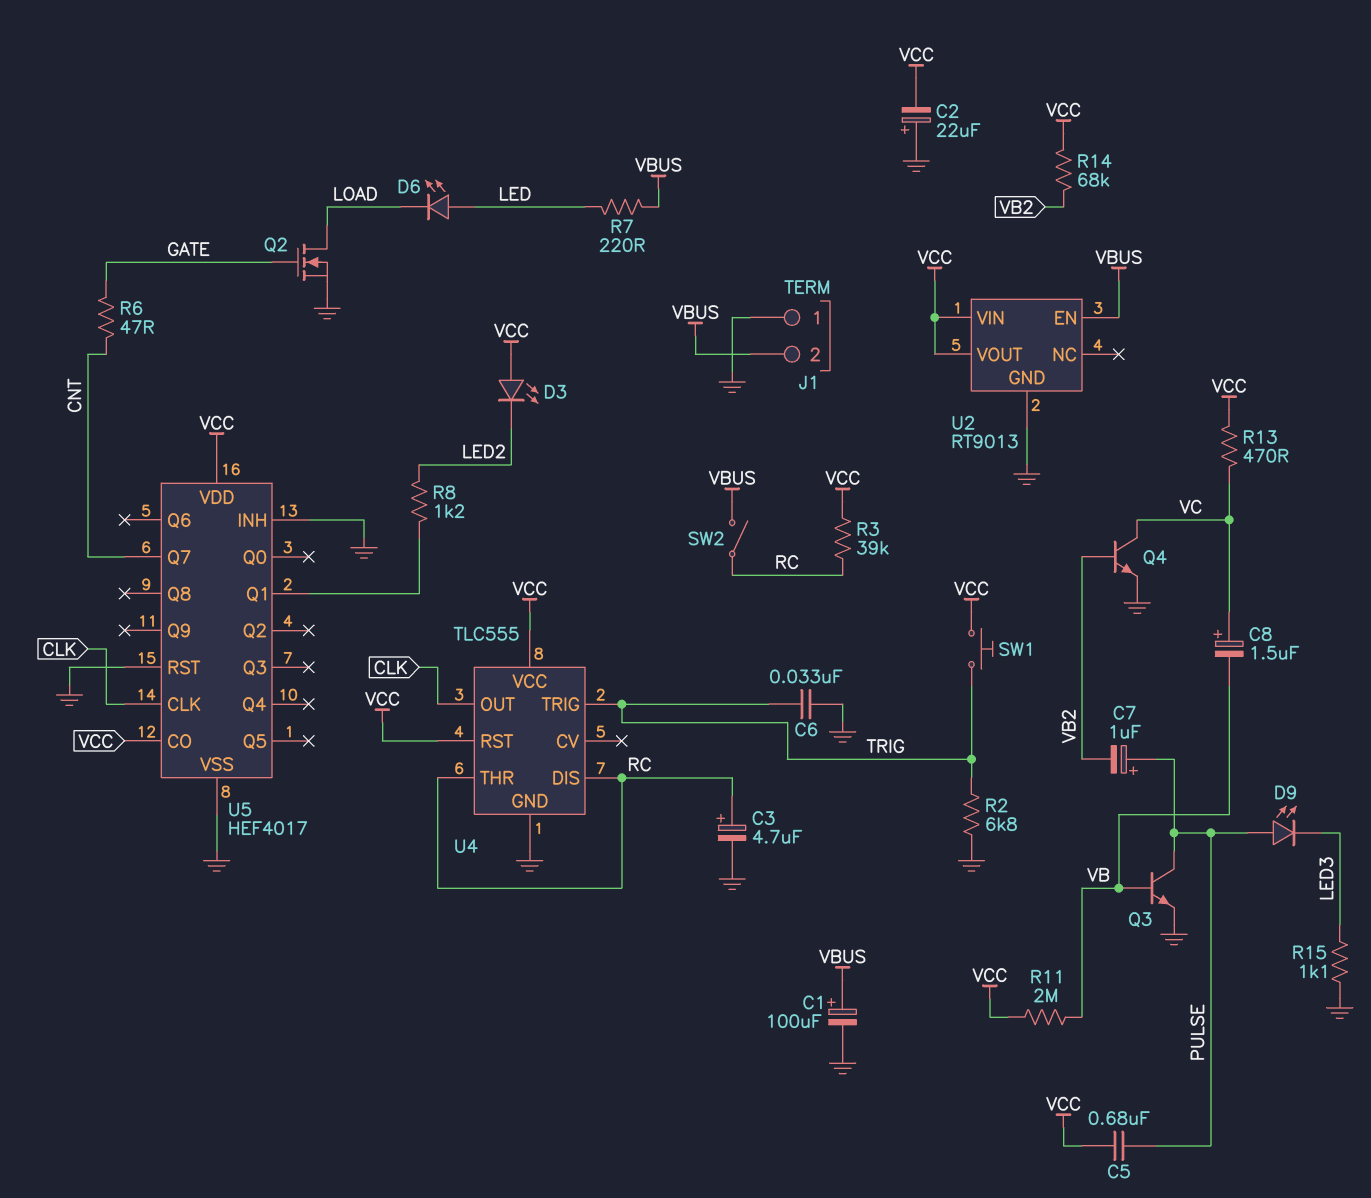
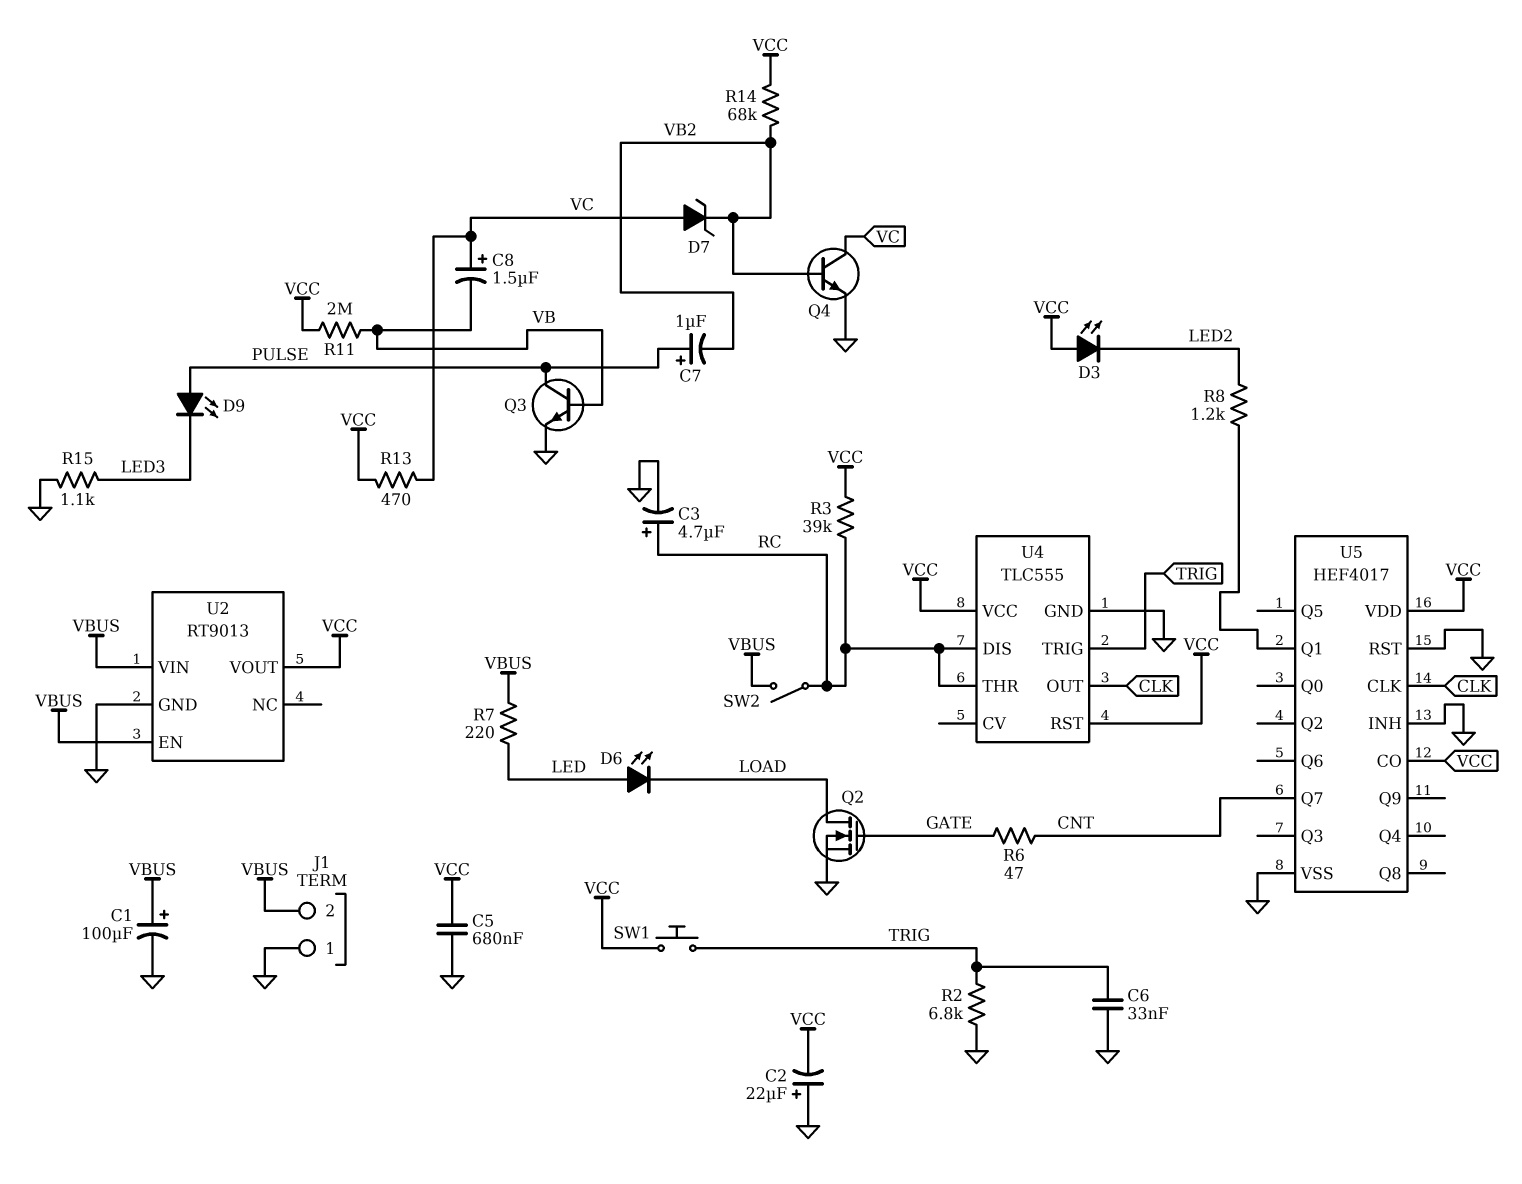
C5: 680nF (PULSE, VCC) -> 680nF (GND, VCC)
D7: none -> zener (A VC, K VB2)
U2 pin VIN: VCC -> VBUS

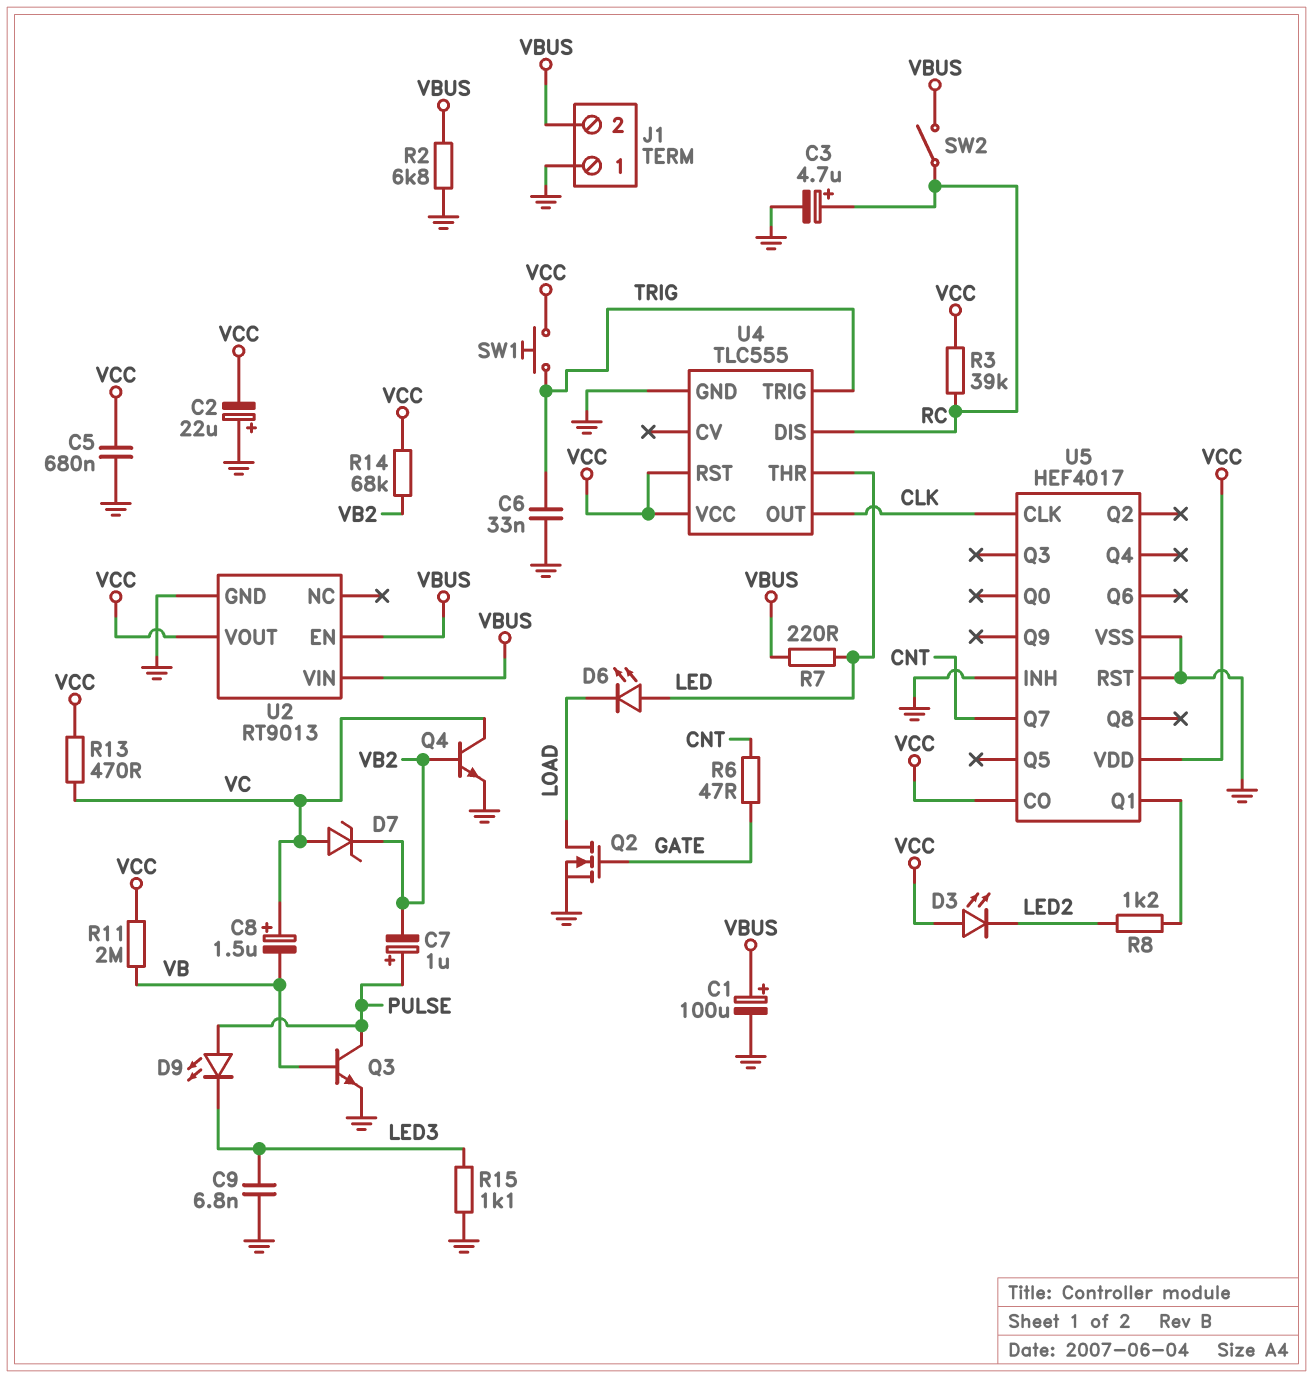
C9: none -> 6.8nF (GND, LED3)
R2: 6.8k (GND, TRIG) -> 6.8k (GND, VBUS)
U4 pin THR: RC -> LED

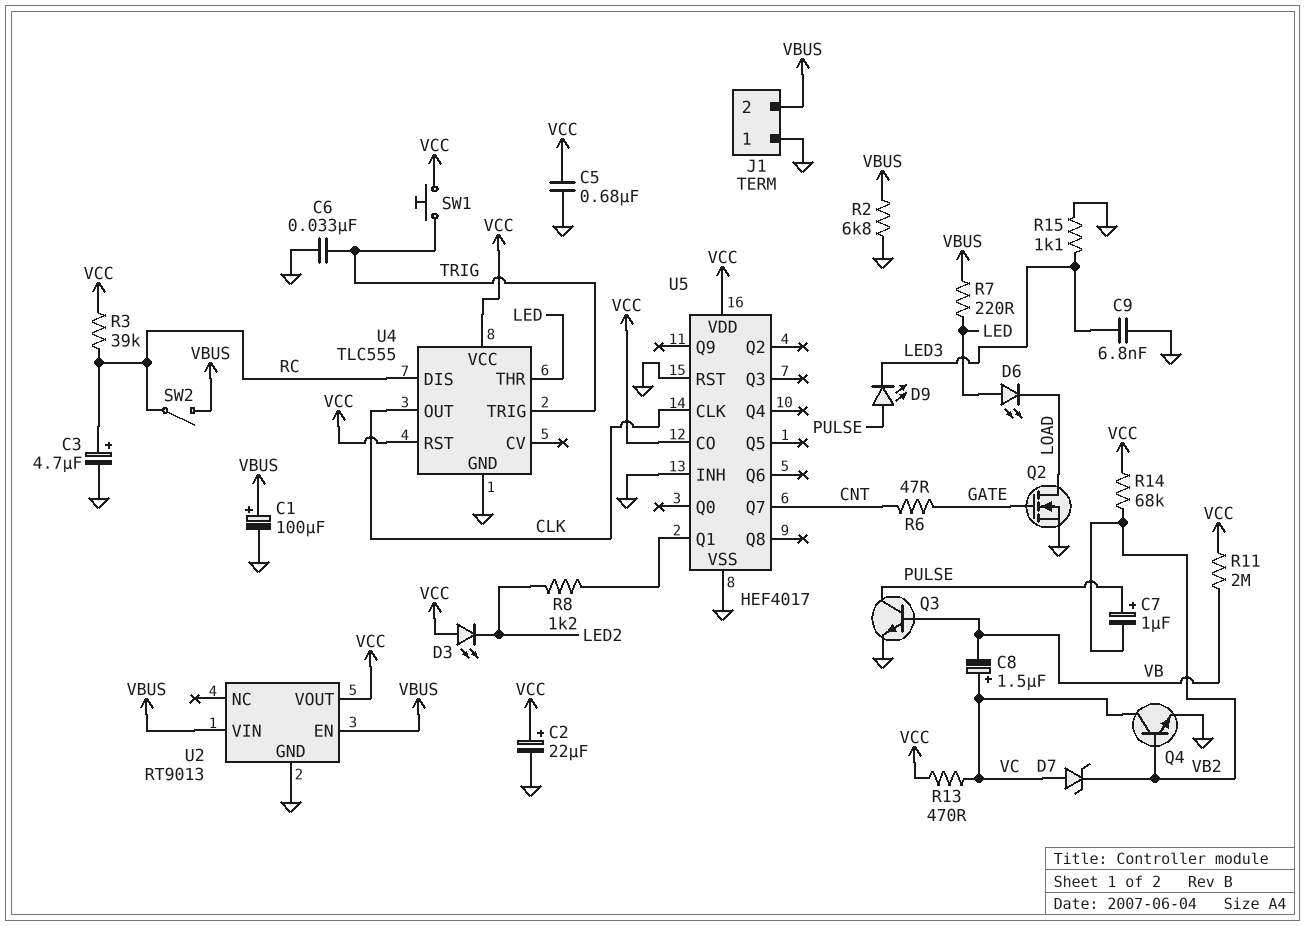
C2: 22uF (plus GND, minus VCC) -> 22uF (plus VCC, minus GND)

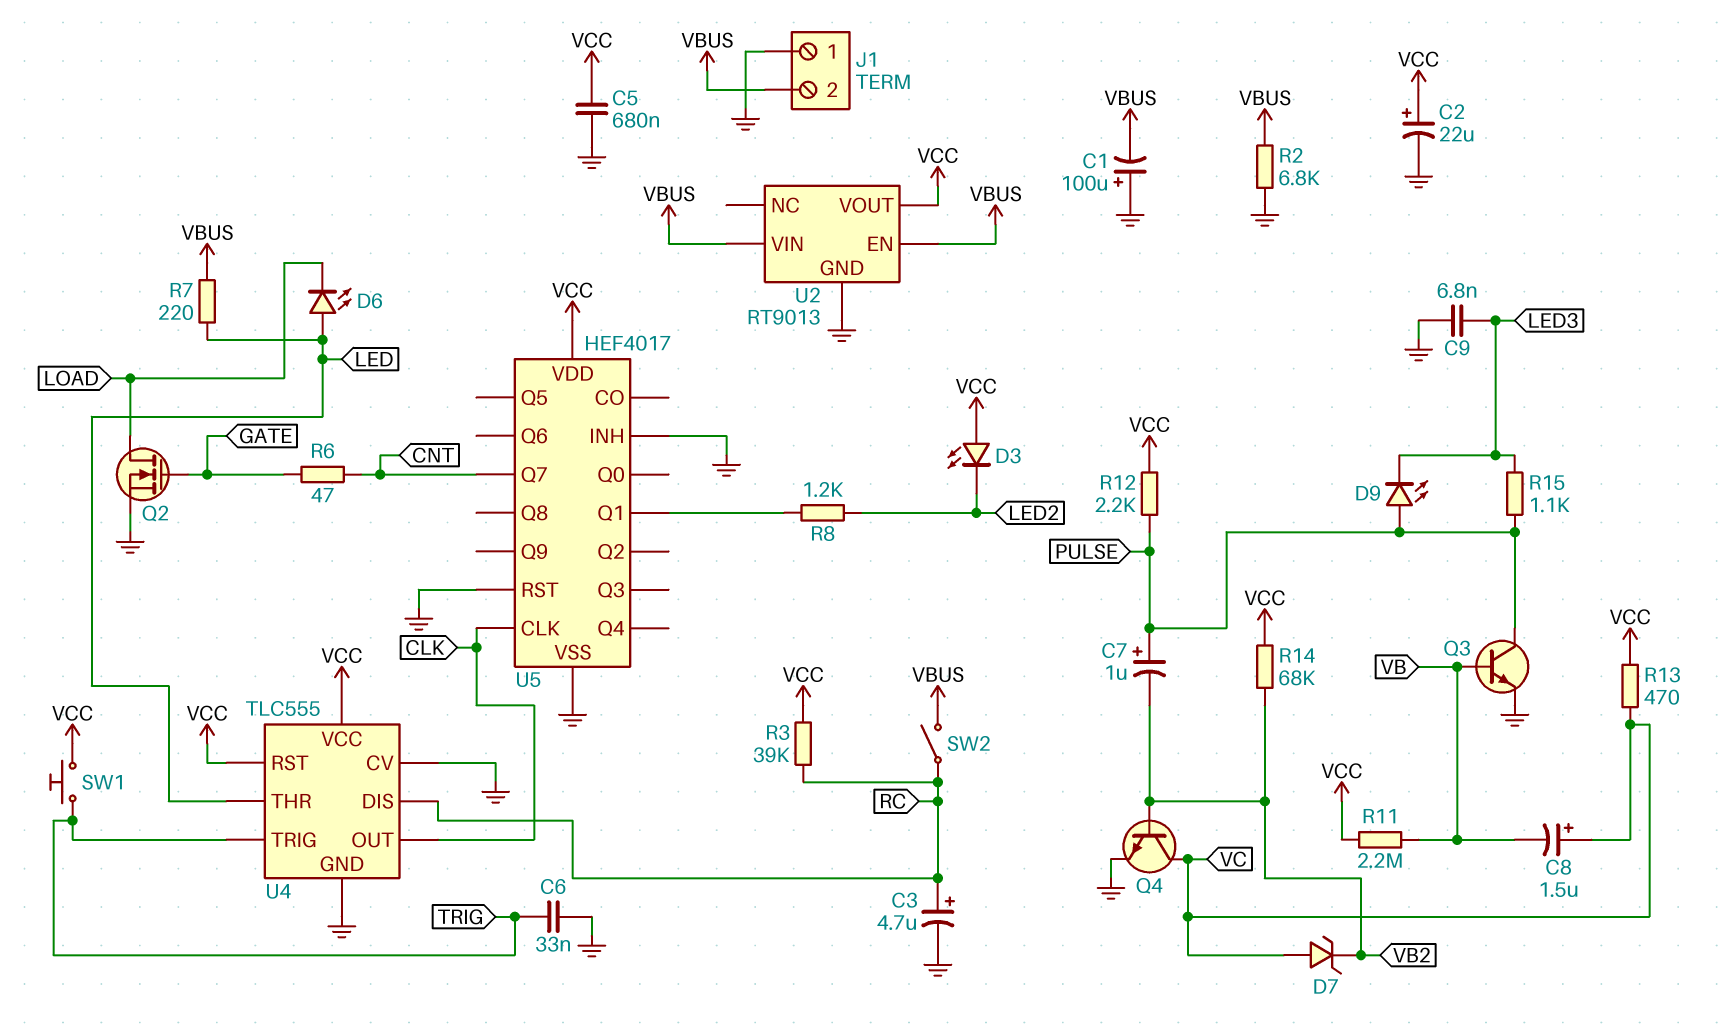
C1: 100uF (plus VBUS, minus GND) -> 100uF (plus GND, minus VBUS)
R11: 2M (VB, VCC) -> 2.2M (VB, VCC)
R12: none -> 2.2k (PULSE, VCC)
R15: 1.1k (GND, LED3) -> 1.1k (LED3, PULSE)
U4 pin CV: none -> GND
U5 pin CO: VCC -> none

